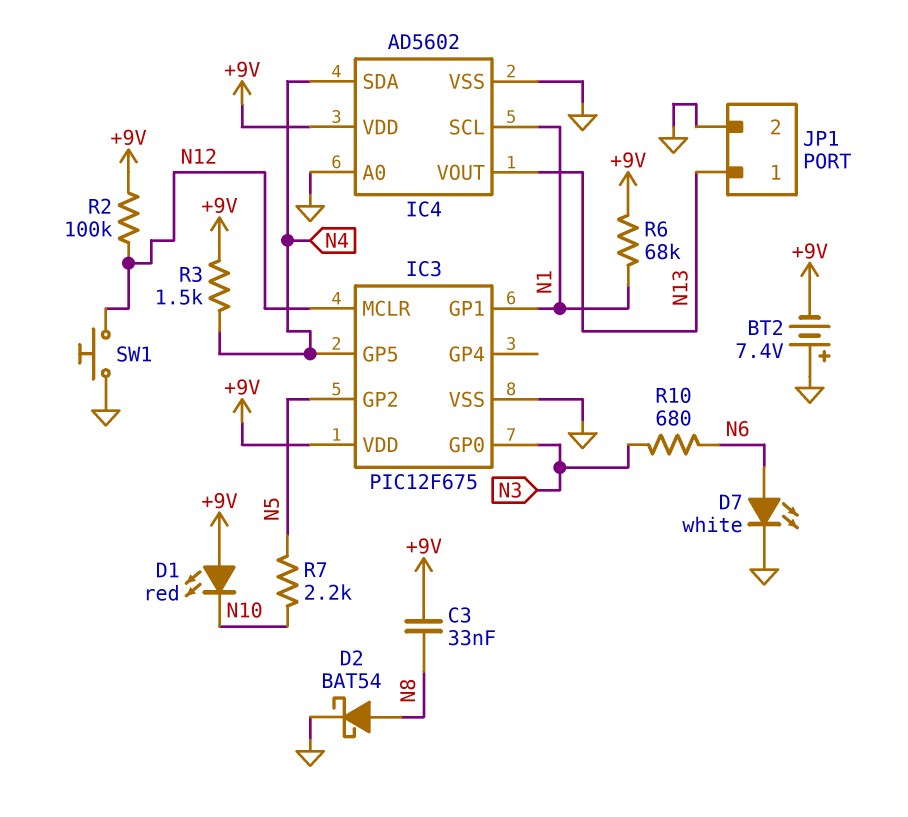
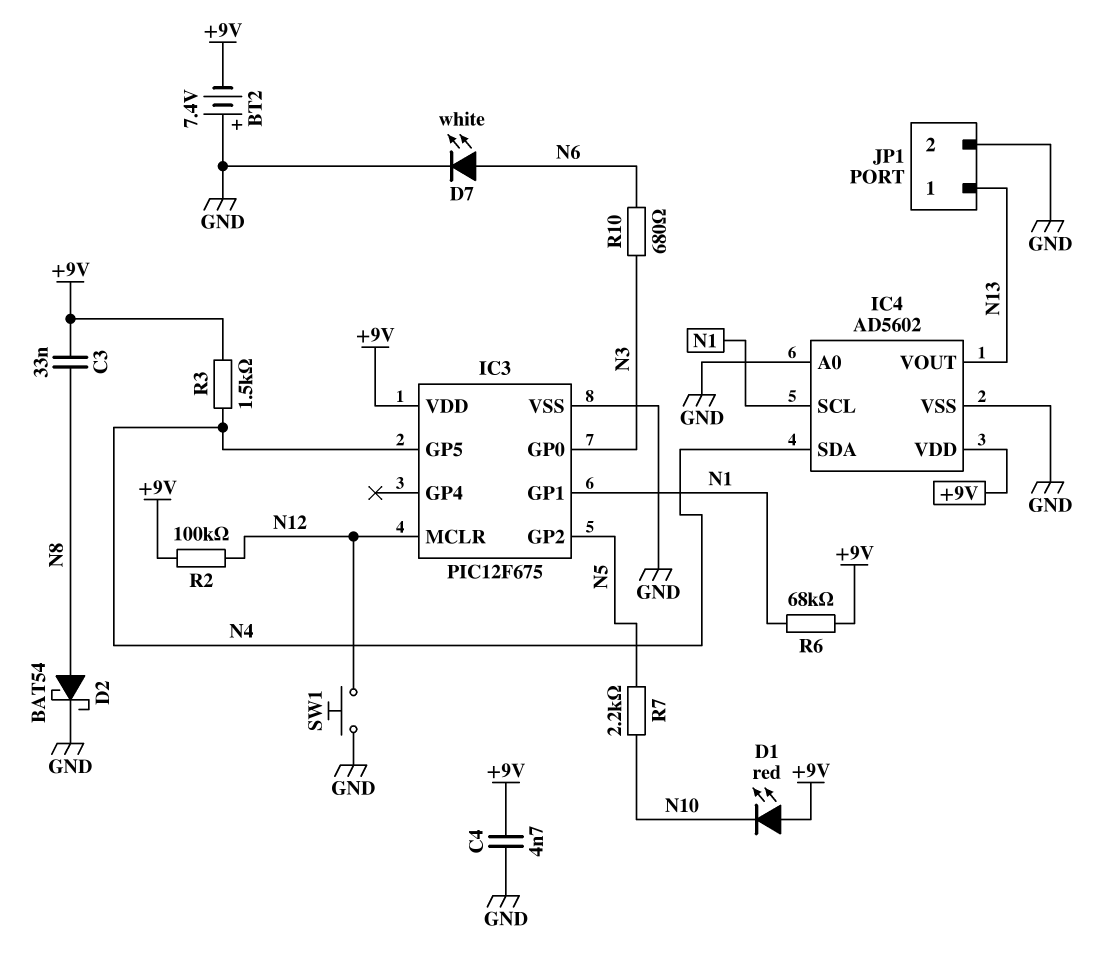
C4: none -> 4.7nF (+9V, GND)

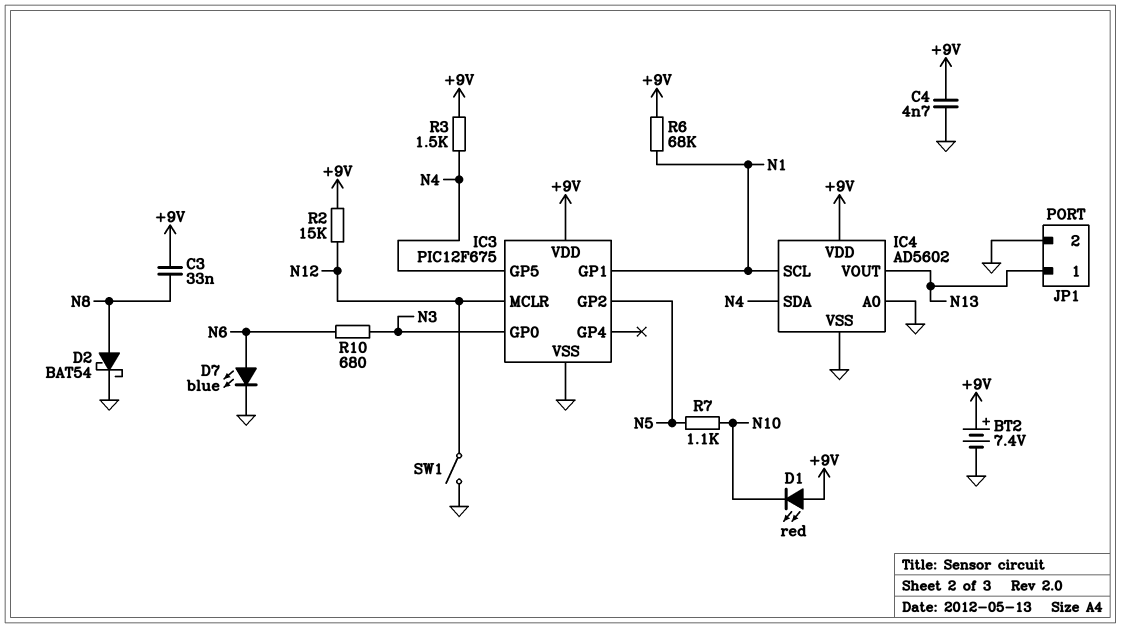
BT2: 7.4V (plus GND, minus +9V) -> 7.4V (plus +9V, minus GND)
D7: LED white (A N6, K GND) -> LED blue (A N6, K GND)
R2: 100k (+9V, N12) -> 15k (+9V, N12)
R7: 2.2k (N5, N10) -> 1.1k (N5, N10)
SW1: button (GND, N12) -> switch (GND, N12)

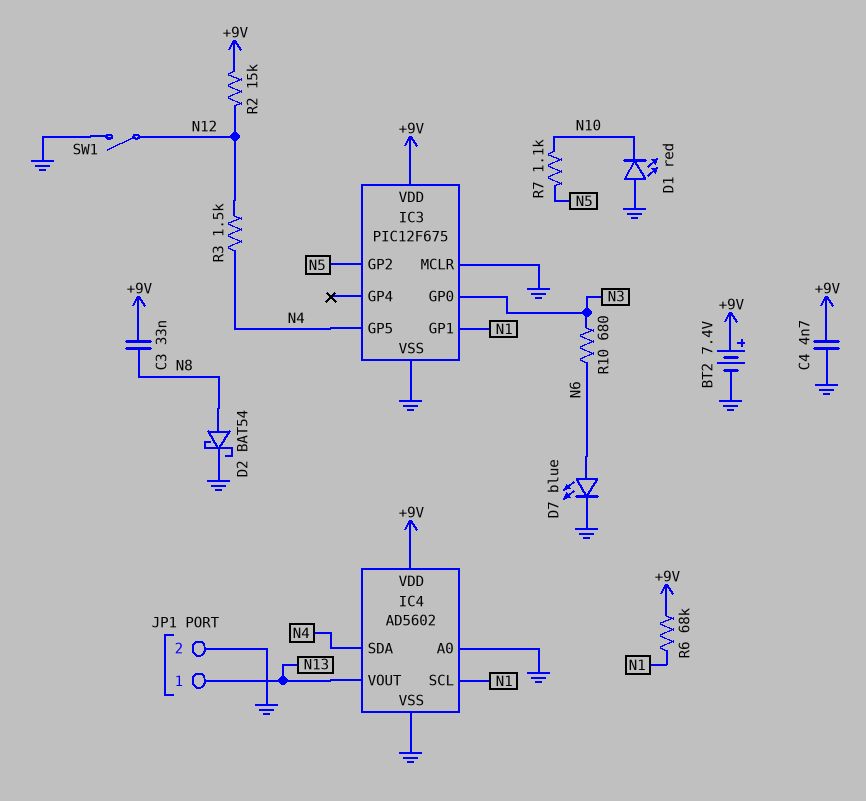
D1: LED red (A +9V, K N10) -> LED red (A GND, K N10)
IC3 pin MCLR: N12 -> GND
R3: 1.5k (+9V, N4) -> 1.5k (N4, N12)

